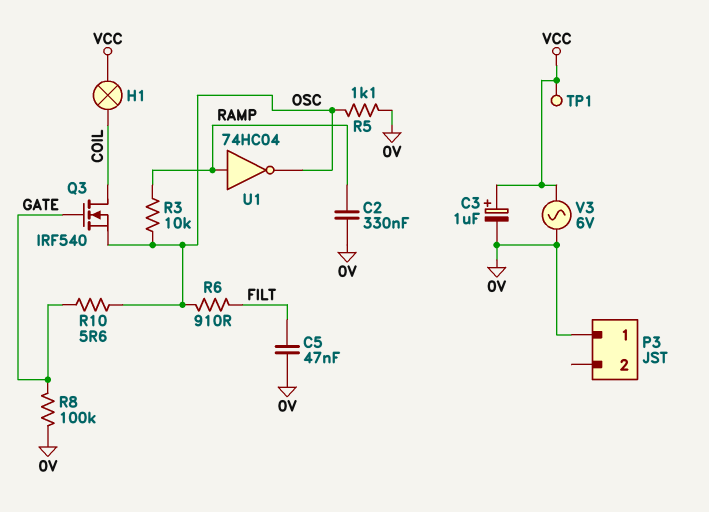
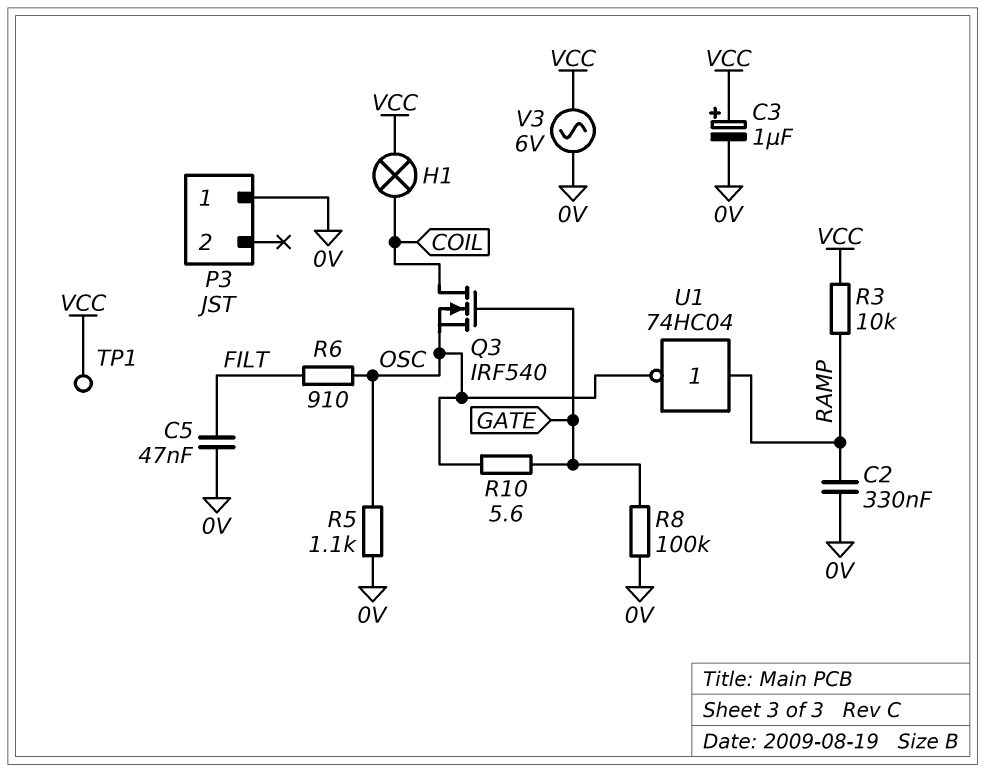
R3: 10k (OSC, RAMP) -> 10k (RAMP, VCC)

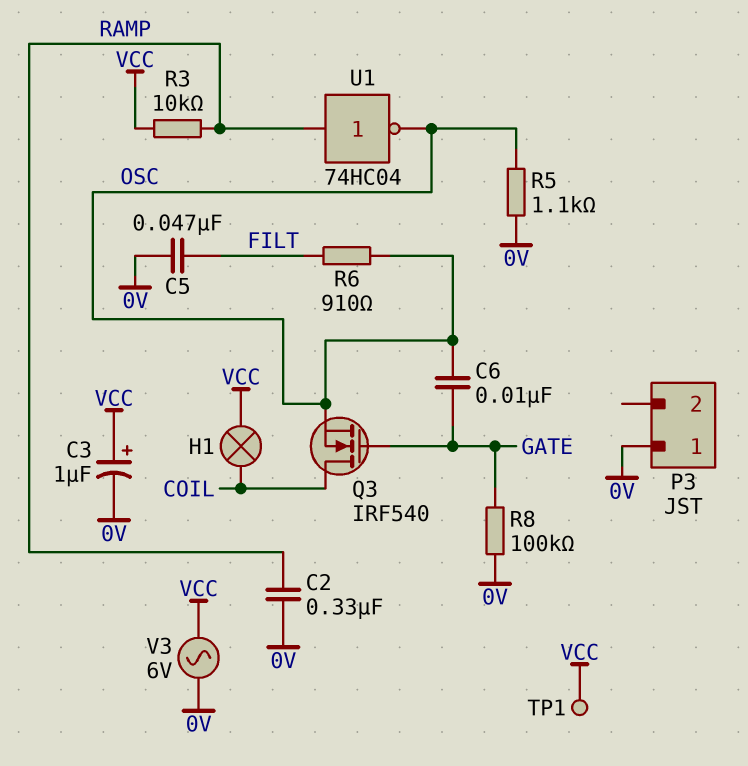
C6: none -> 10nF (GATE, OSC)
R10: 5.6 (GATE, OSC) -> none

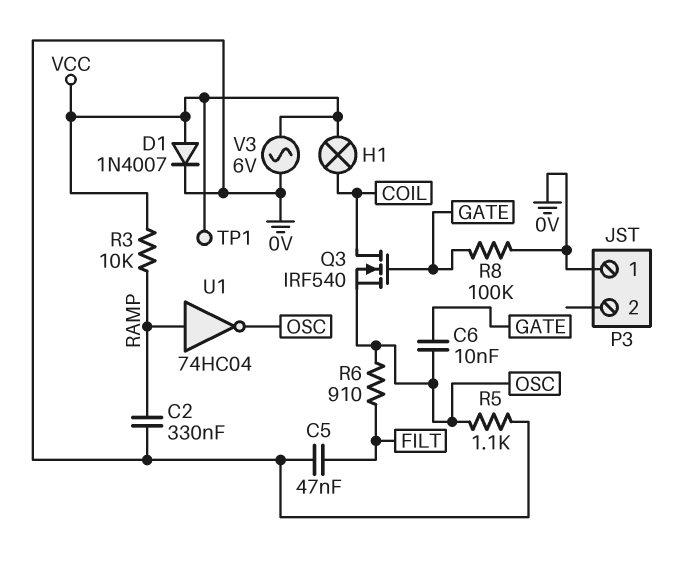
C3: 1uF (plus VCC, minus 0V) -> none
D1: none -> diode 1N4007 (A VCC, K 0V)

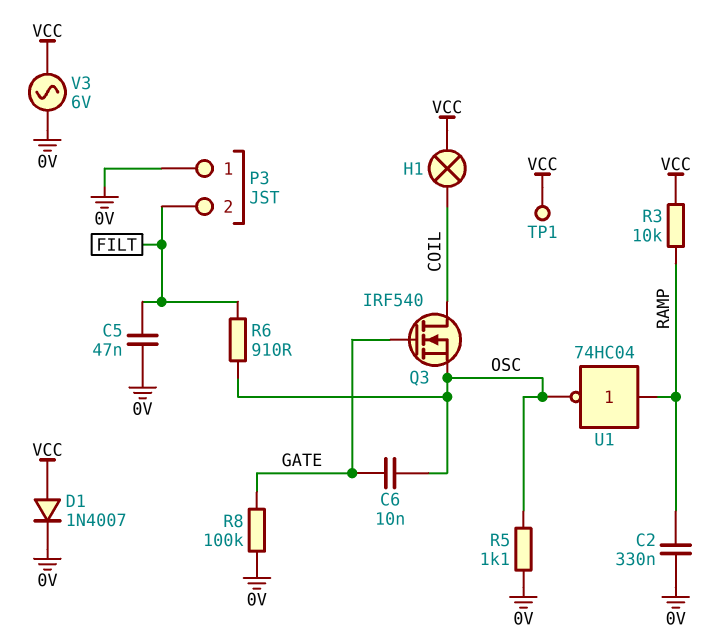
P3 pin 2: none -> FILT

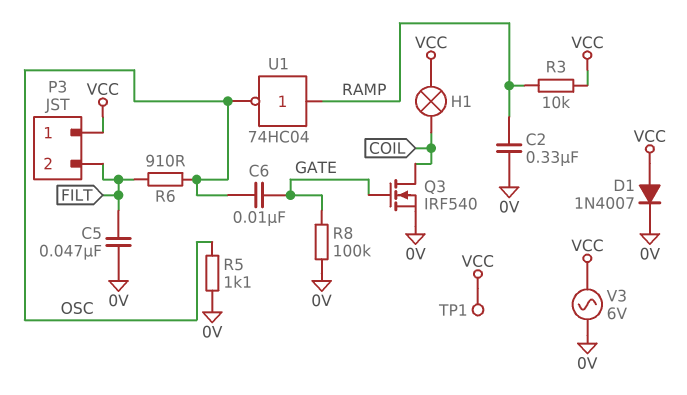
P3 pin 1: 0V -> VCC
Q3: NMOS IRF540 (G GATE, D COIL, S OSC) -> NMOS IRF540 (G GATE, D COIL, S 0V)

